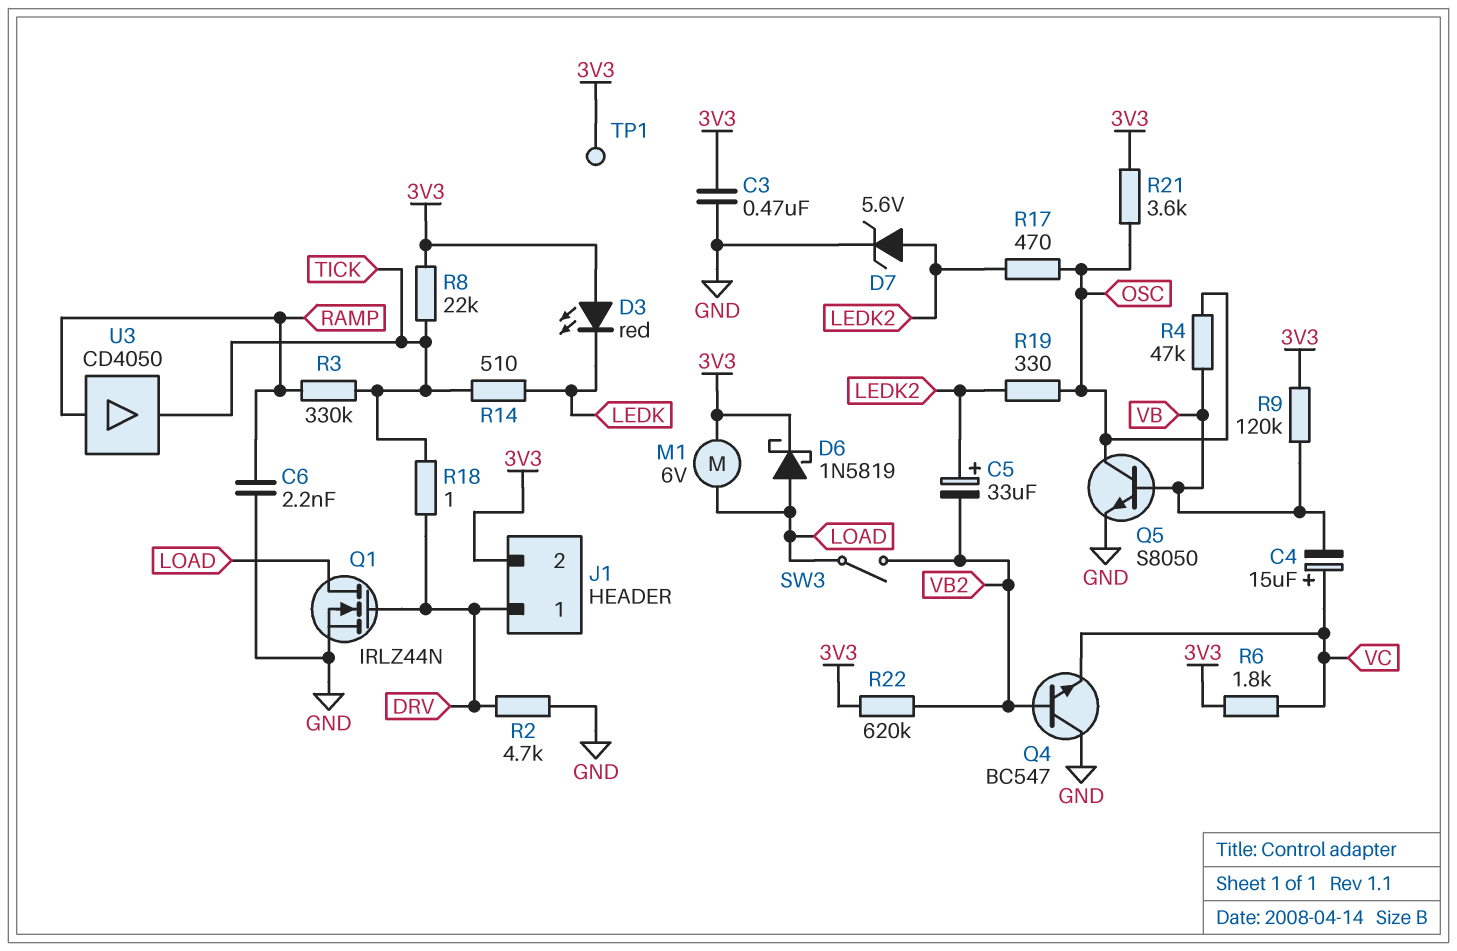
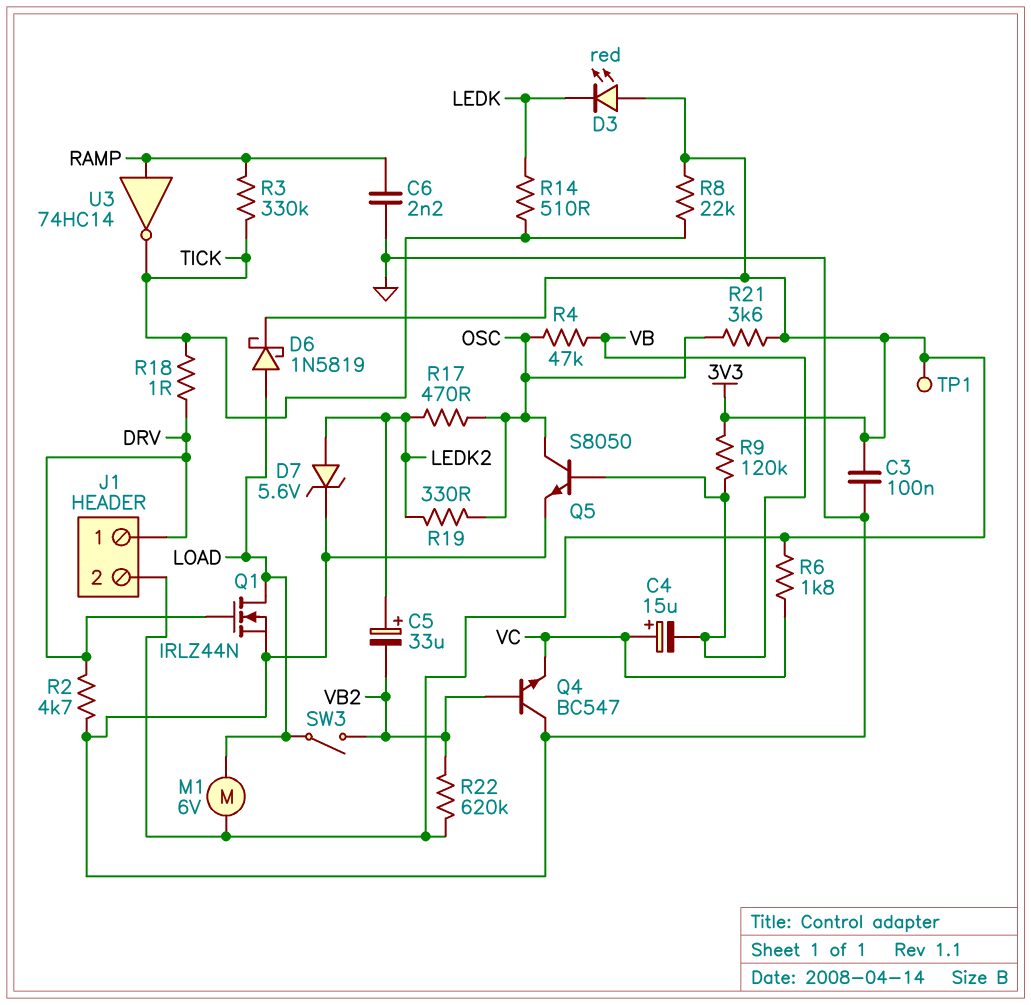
C3: 470nF (3V3, GND) -> 100nF (3V3, GND)
U3: buffer CD4050 (in RAMP, out TICK) -> NOT 74HC14 (in RAMP, out TICK)

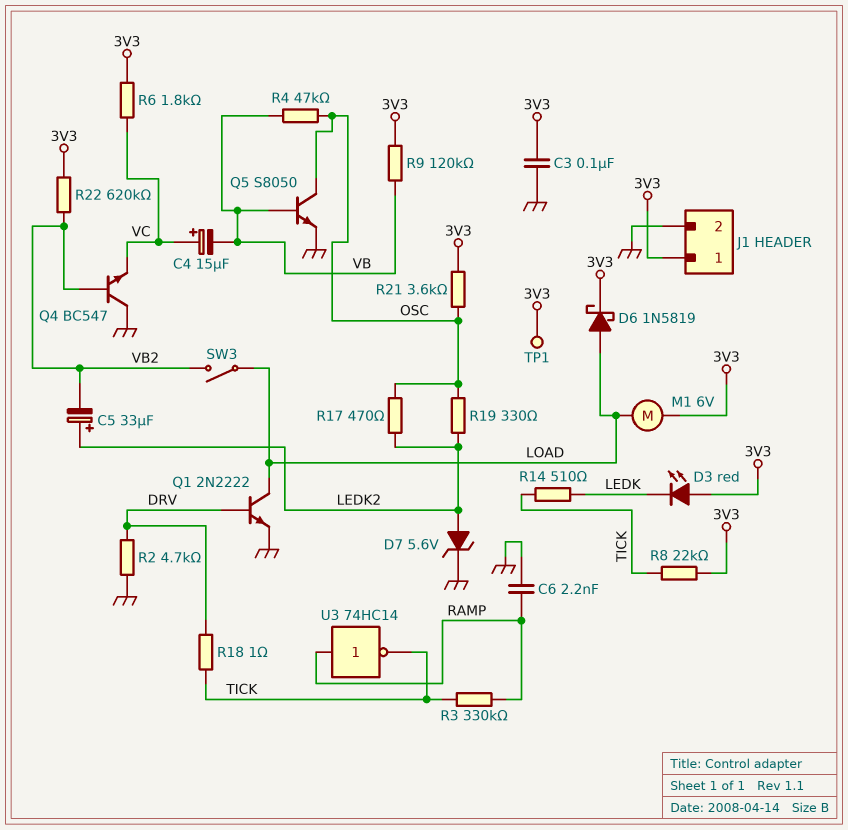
J1 pin 1: DRV -> 3V3
J1 pin 2: 3V3 -> GND
Q1: NMOS IRLZ44N (G DRV, D LOAD, S GND) -> NPN 2N2222 (B DRV, C LOAD, E GND)

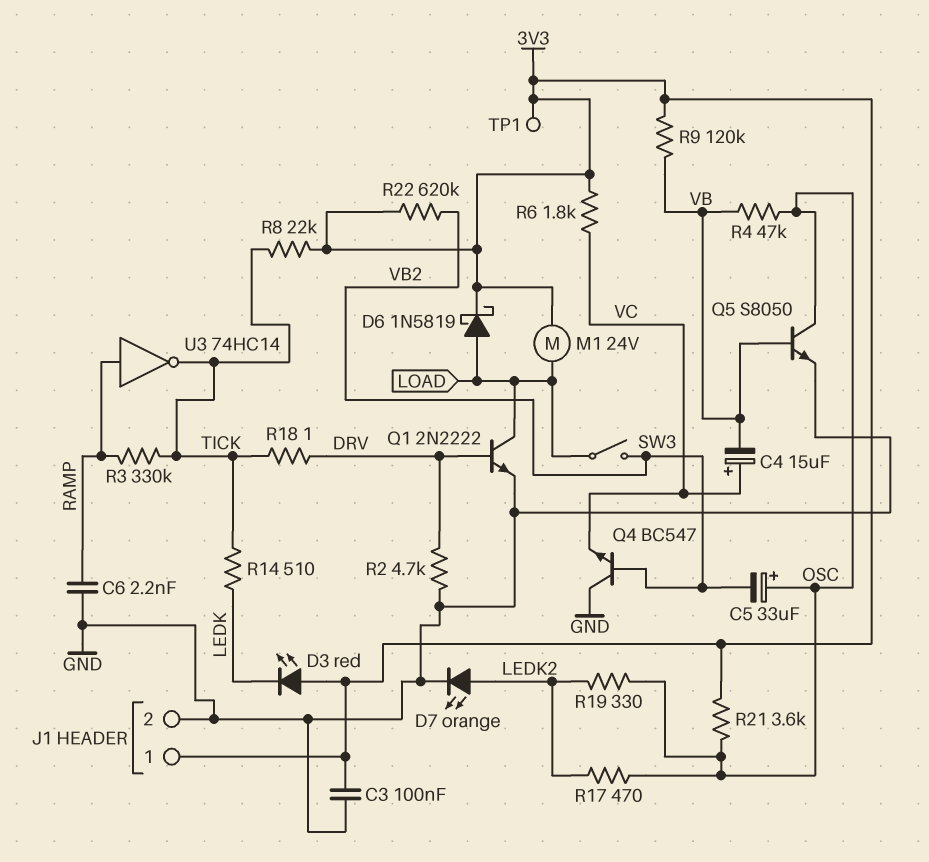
C5: 33uF (plus LEDK2, minus VB2) -> 33uF (plus OSC, minus VB2)
D7: zener 5.6V (A LEDK2, K GND) -> LED orange (A LEDK2, K GND)
M1: motor 6V (3V3, LOAD) -> motor 24V (3V3, LOAD)

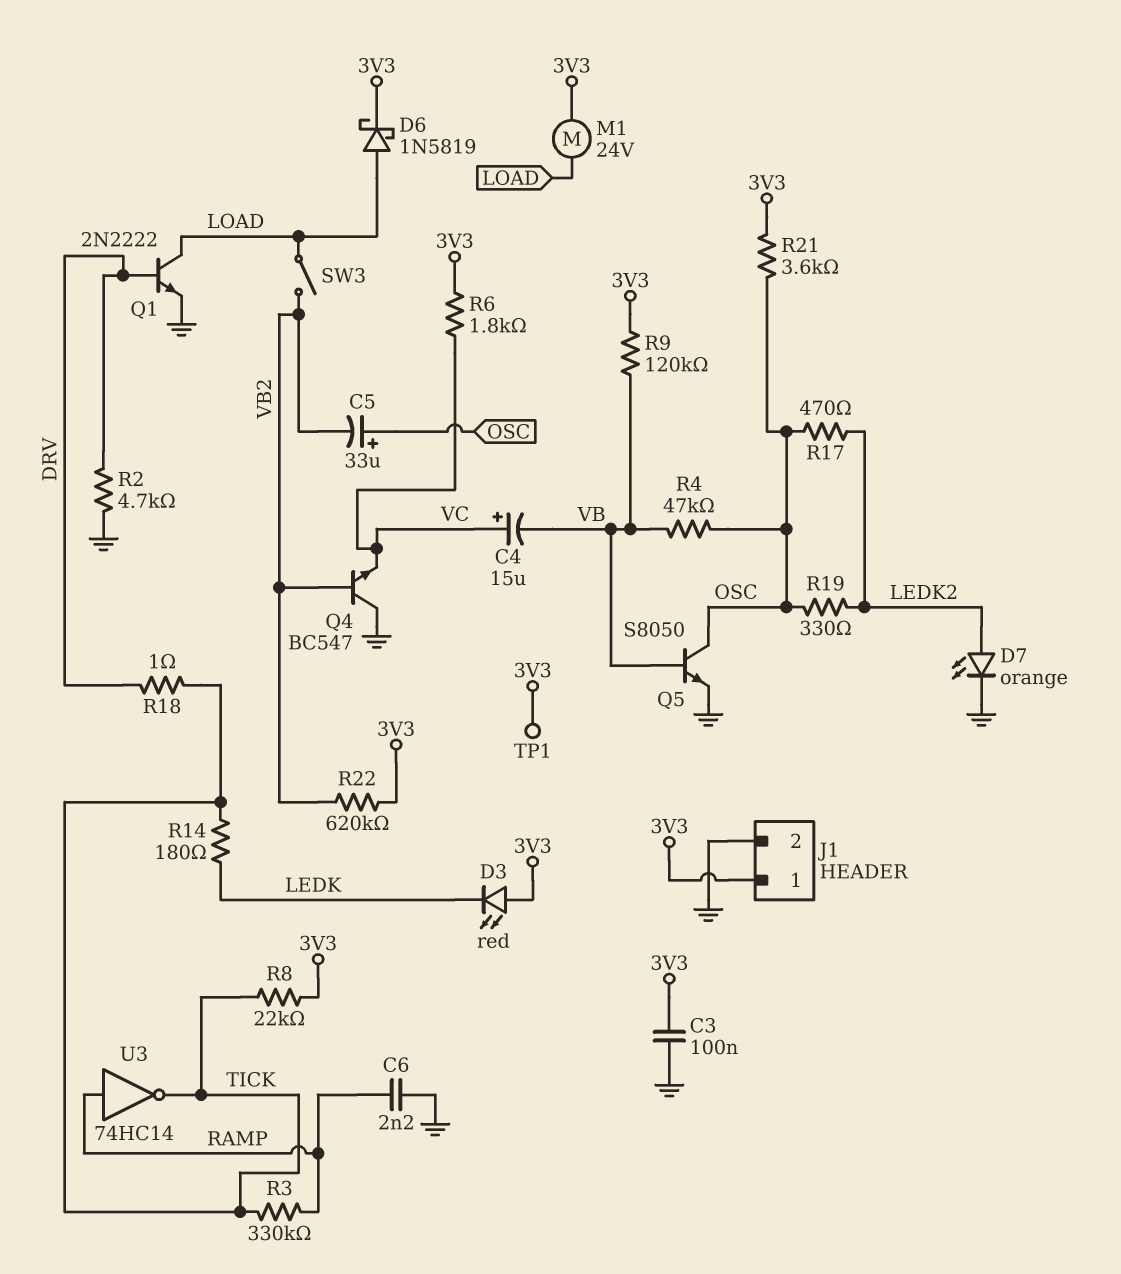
R14: 510 (LEDK, TICK) -> 180 (LEDK, TICK)

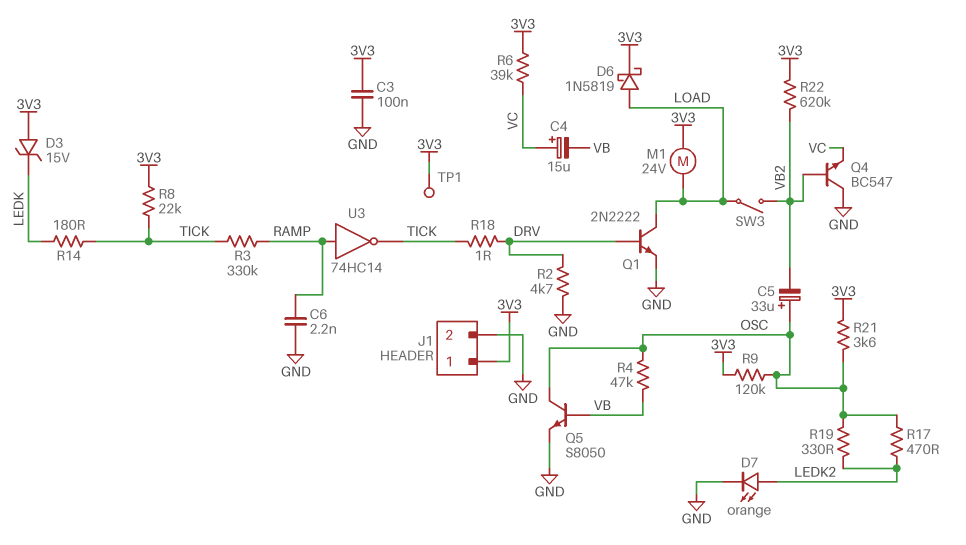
D3: LED red (A 3V3, K LEDK) -> zener 15V (A 3V3, K LEDK)
R6: 1.8k (3V3, VC) -> 39k (3V3, VC)
R9: 120k (3V3, VB) -> 120k (3V3, OSC)

